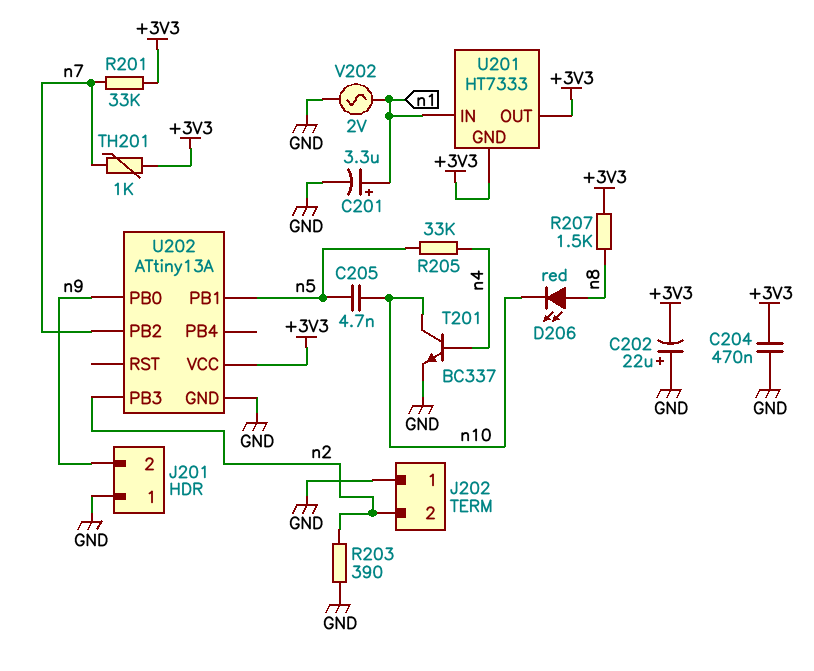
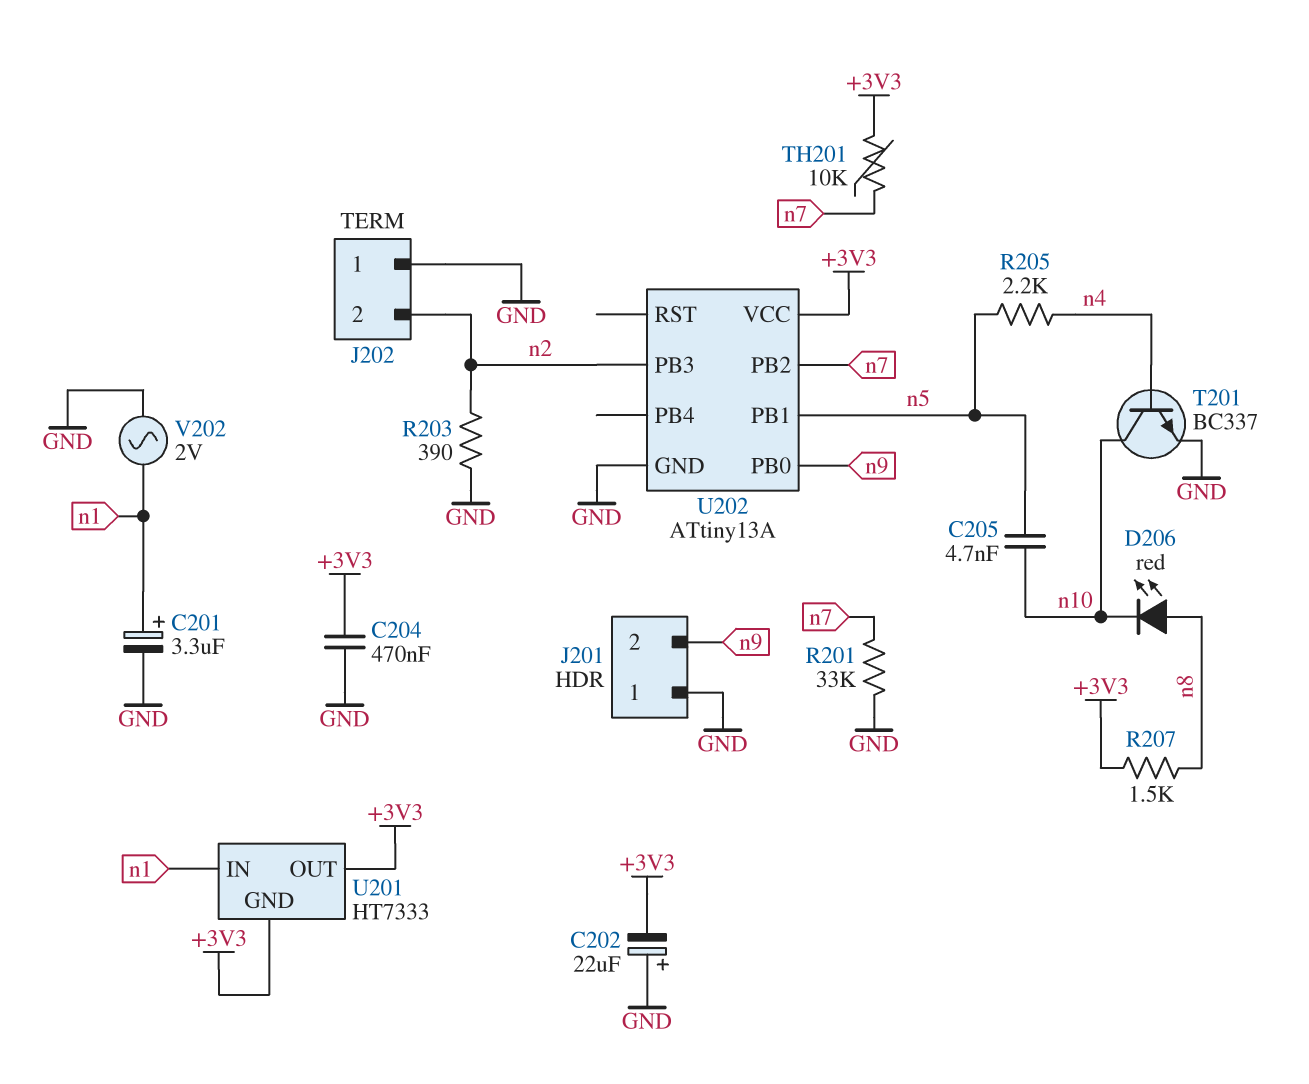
R201: 33k (+3V3, n7) -> 33k (GND, n7)
R205: 33k (n4, n5) -> 2.2k (n4, n5)
TH201: 1k (+3V3, n7) -> 10k (+3V3, n7)

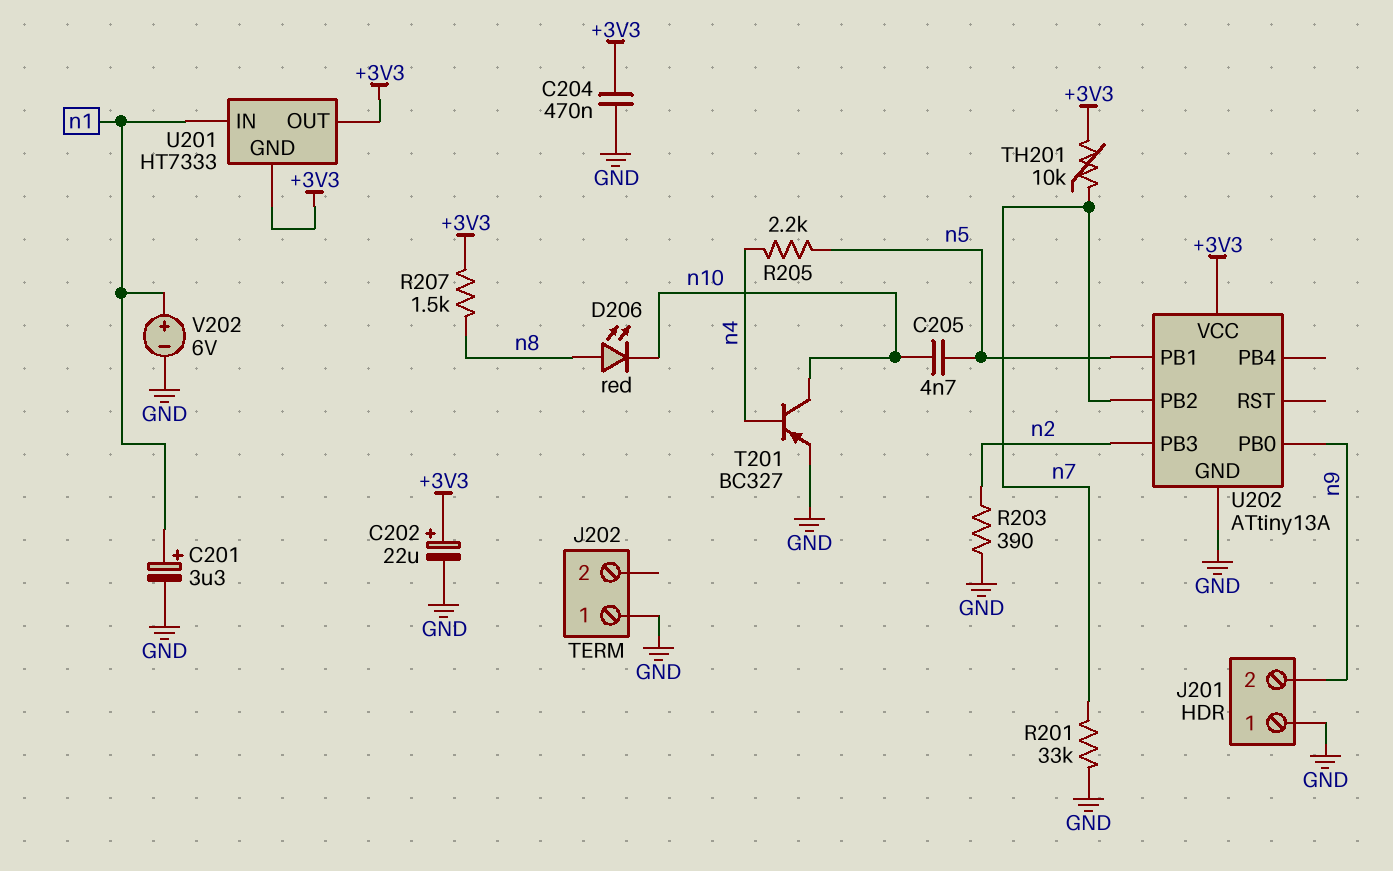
C202: 22uF (plus GND, minus +3V3) -> 22uF (plus +3V3, minus GND)
J202 pin 2: n2 -> none
T201: NPN BC337 (B n4, C n10, E GND) -> PNP BC327 (B n4, C n10, E GND)
V202: AC 2V (GND, n1) -> 6V (plus n1, minus GND)

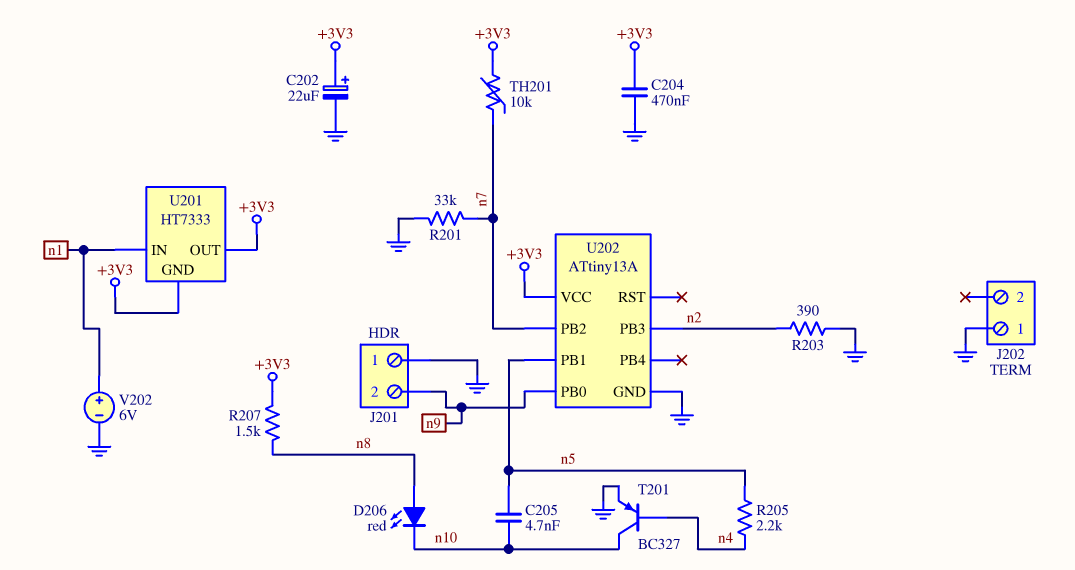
C201: 3.3uF (plus n1, minus GND) -> none

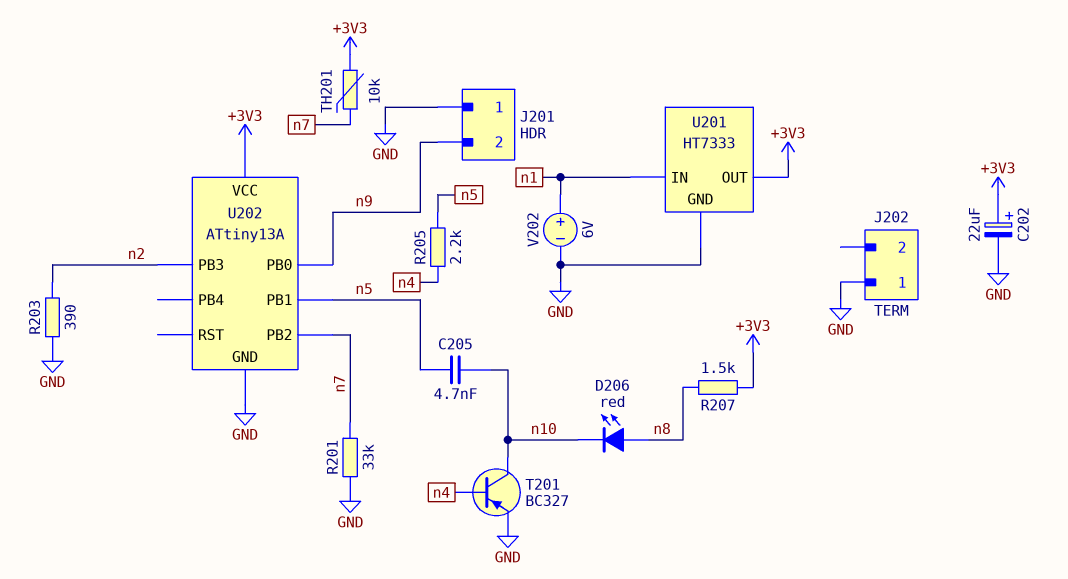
C204: 470nF (+3V3, GND) -> none
U201 pin GND: +3V3 -> GND

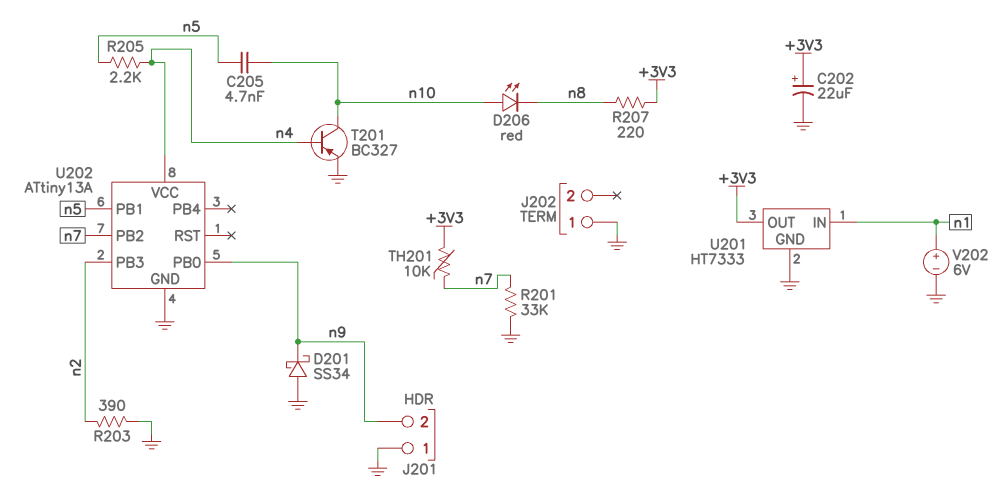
D201: none -> schottky SS34 (A GND, K n9)
D206: LED red (A n8, K n10) -> LED red (A n10, K n8)
R207: 1.5k (+3V3, n8) -> 220 (+3V3, n8)
U202 pin VCC: +3V3 -> n4

